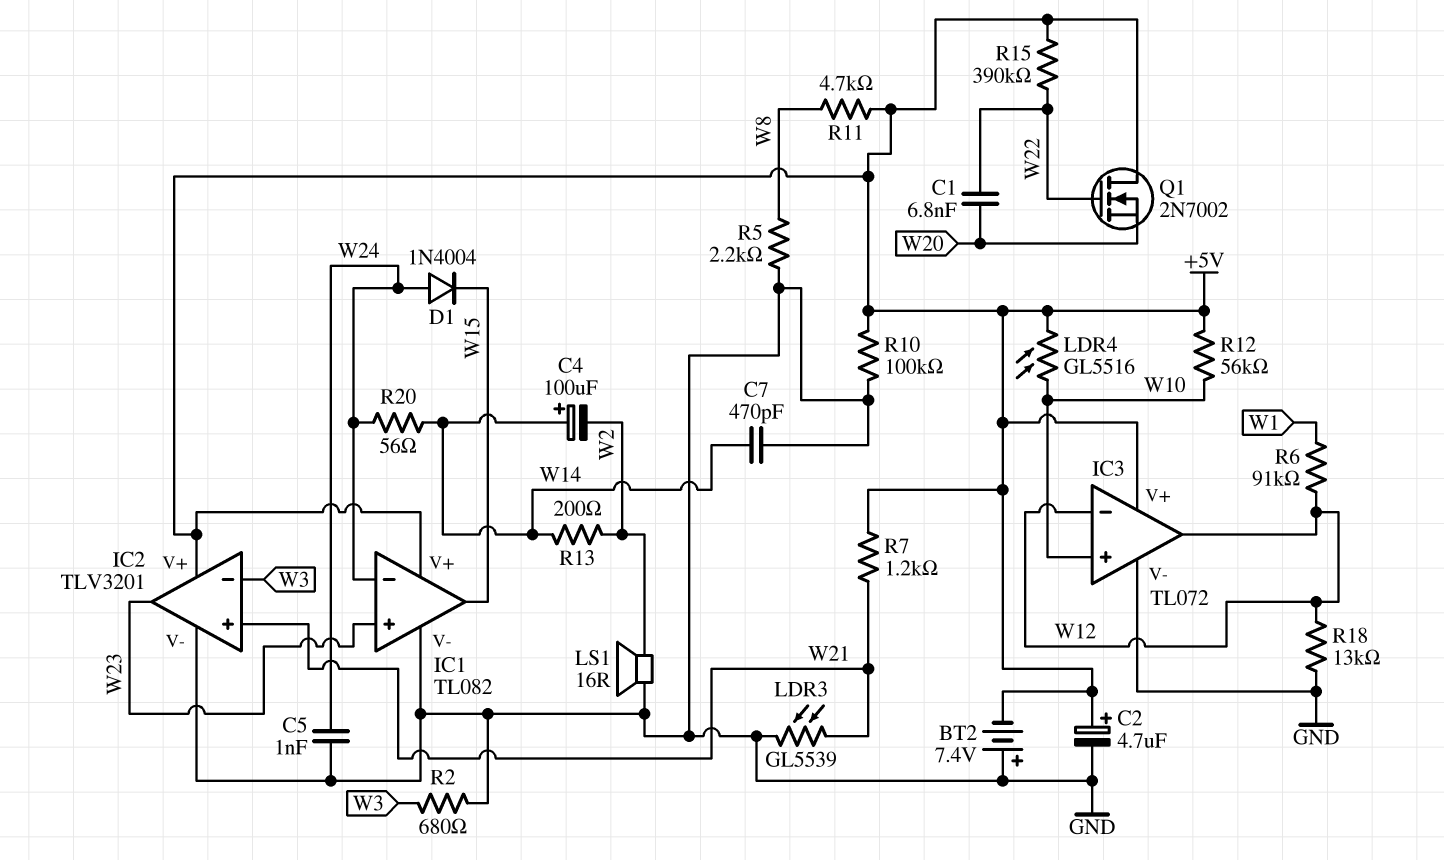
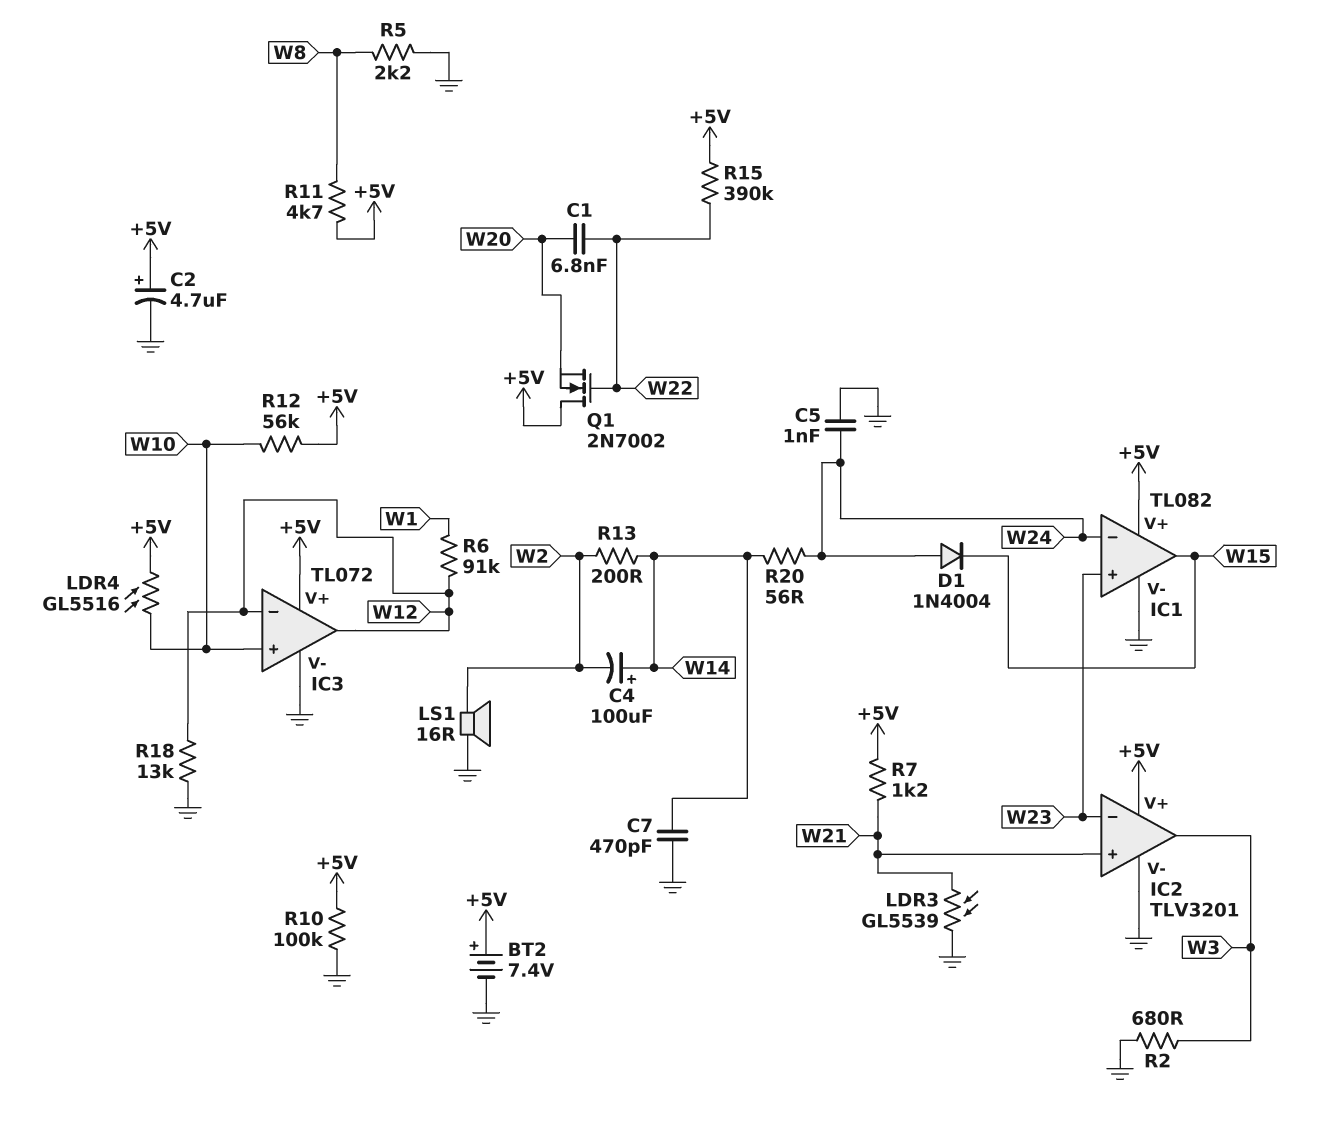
BT2: 7.4V (plus GND, minus +5V) -> 7.4V (plus +5V, minus GND)
IC2 pin in-: W3 -> W23
IC2 pin out: W23 -> W3

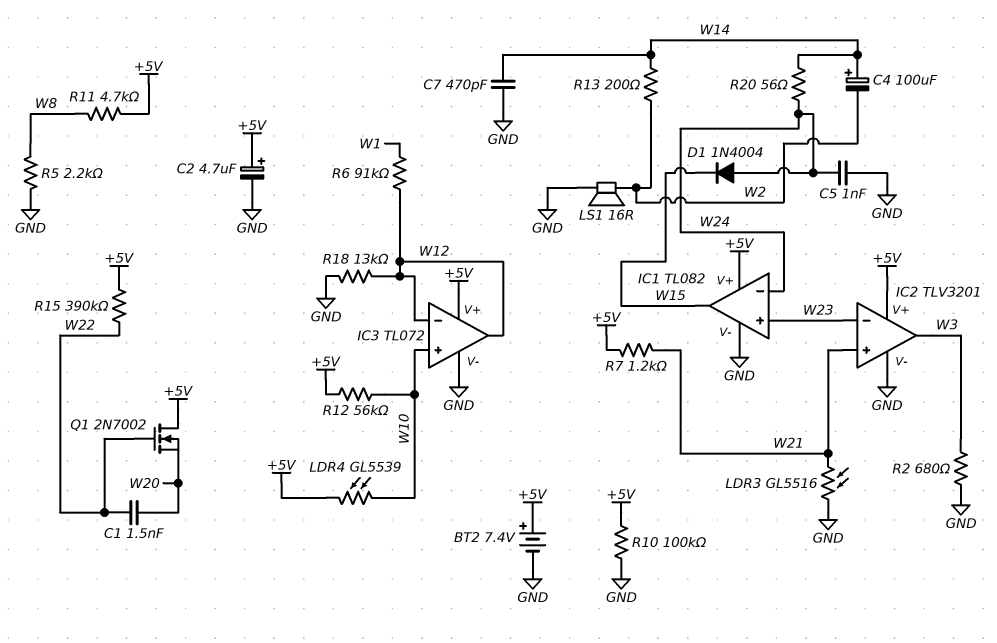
C1: 6.8nF (W20, W22) -> 1.5nF (W20, W22)
LDR3: GL5539 (GND, W21) -> GL5516 (GND, W21)
LDR4: GL5516 (+5V, W10) -> GL5539 (+5V, W10)

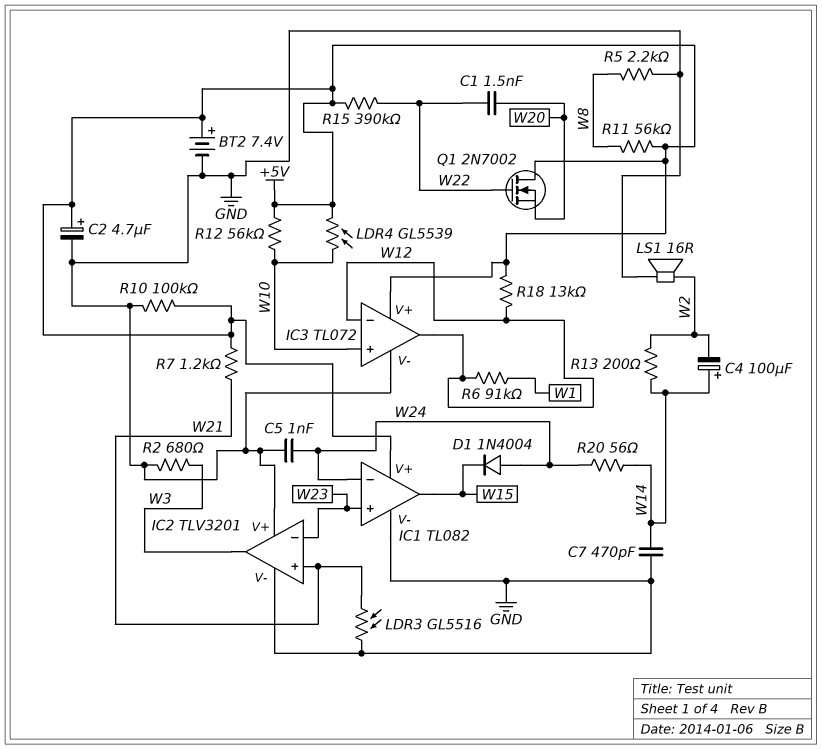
IC2 pin V+: +5V -> GND
R11: 4.7k (+5V, W8) -> 56k (+5V, W8)
R18: 13k (GND, W12) -> 13k (+5V, W12)

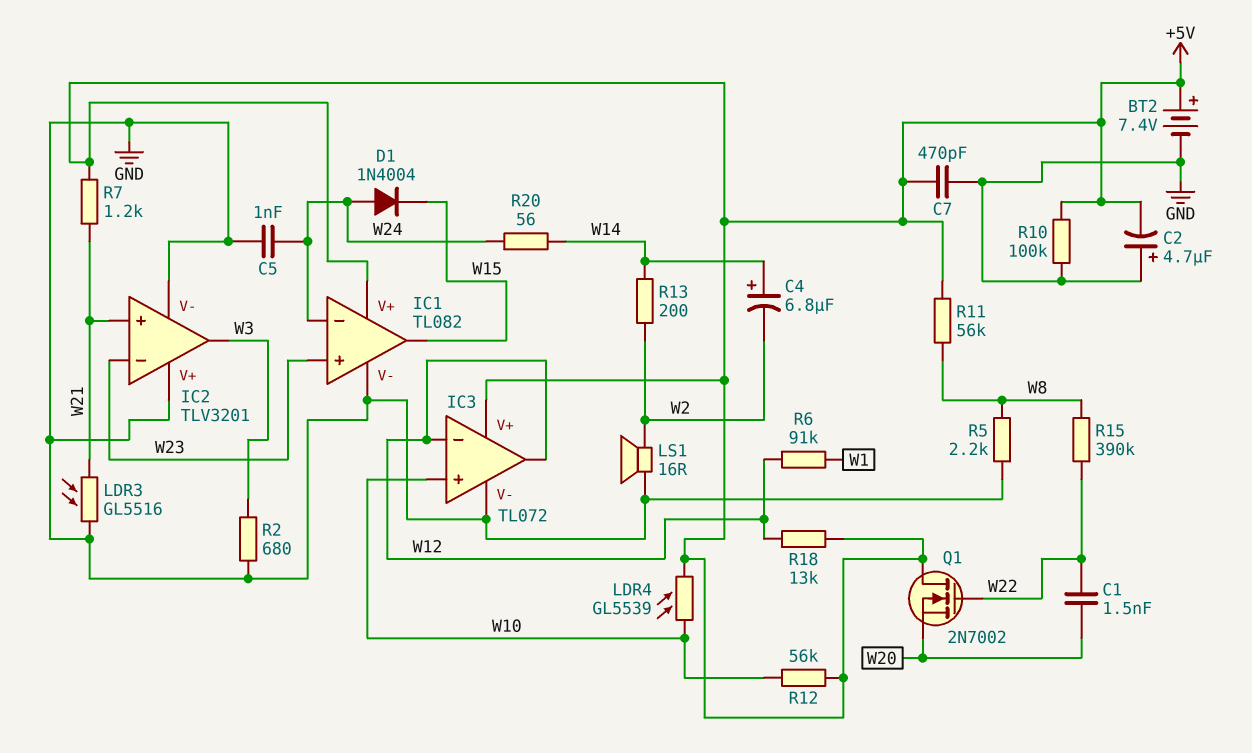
C2: 4.7uF (plus +5V, minus GND) -> 4.7uF (plus GND, minus +5V)
C4: 100uF (plus W14, minus W2) -> 6.8uF (plus W14, minus W2)
C7: 470pF (GND, W14) -> 470pF (+5V, GND)
R15: 390k (+5V, W22) -> 390k (W8, W22)

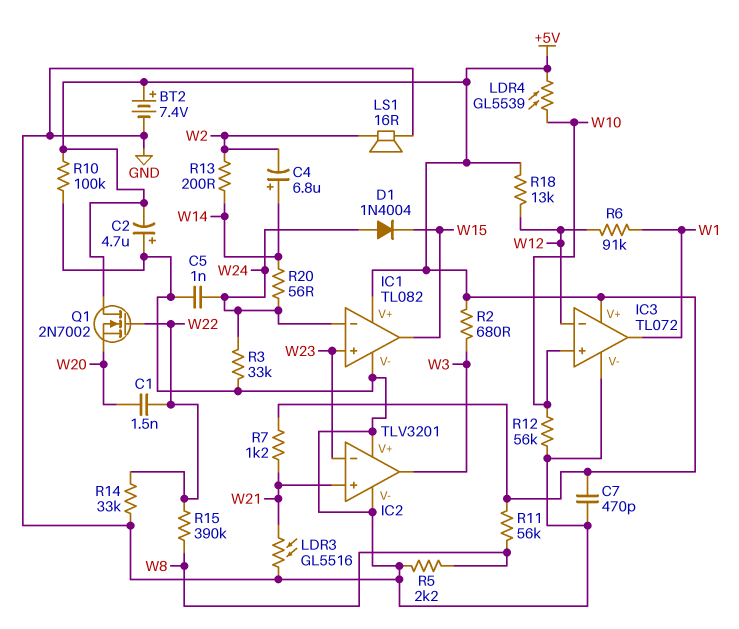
IC3 pin out: W12 -> W1
R2: 680 (GND, W3) -> 680 (+5V, W3)
R3: none -> 33k (GND, W24)
R12: 56k (+5V, W10) -> 56k (GND, W10)
R14: none -> 33k (GND, W22)

